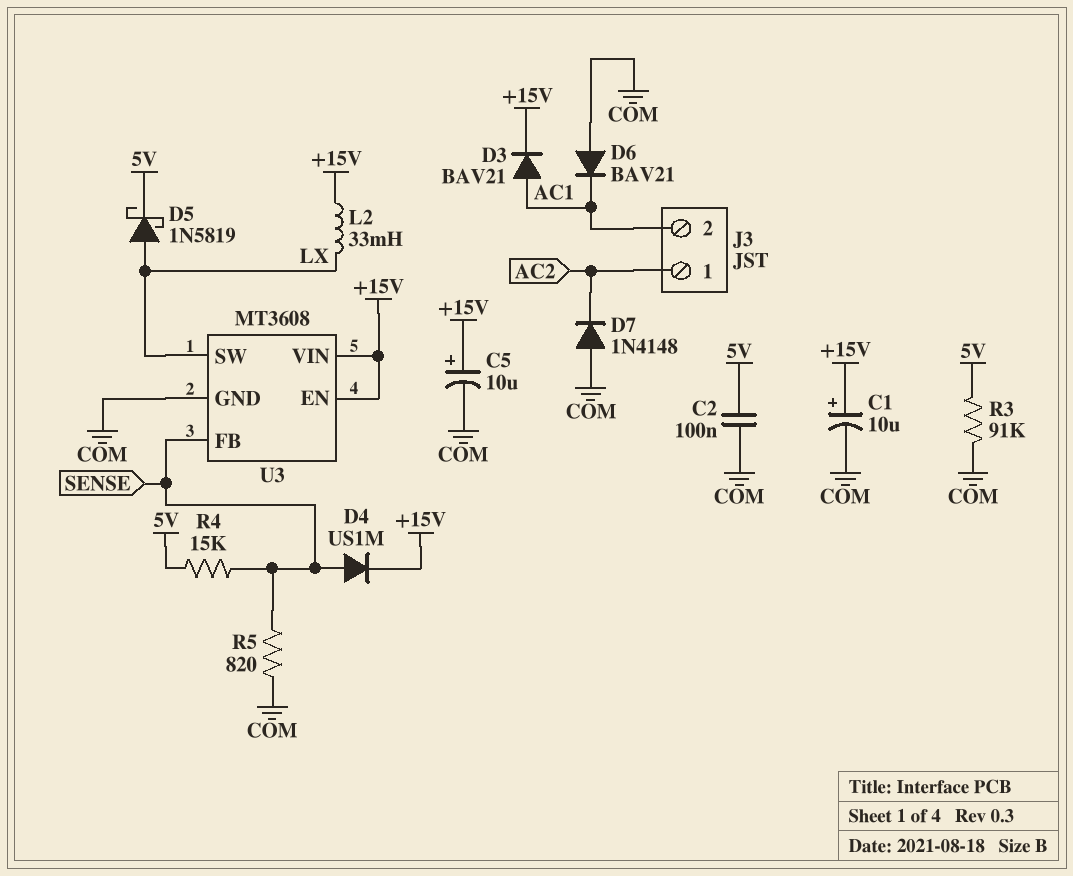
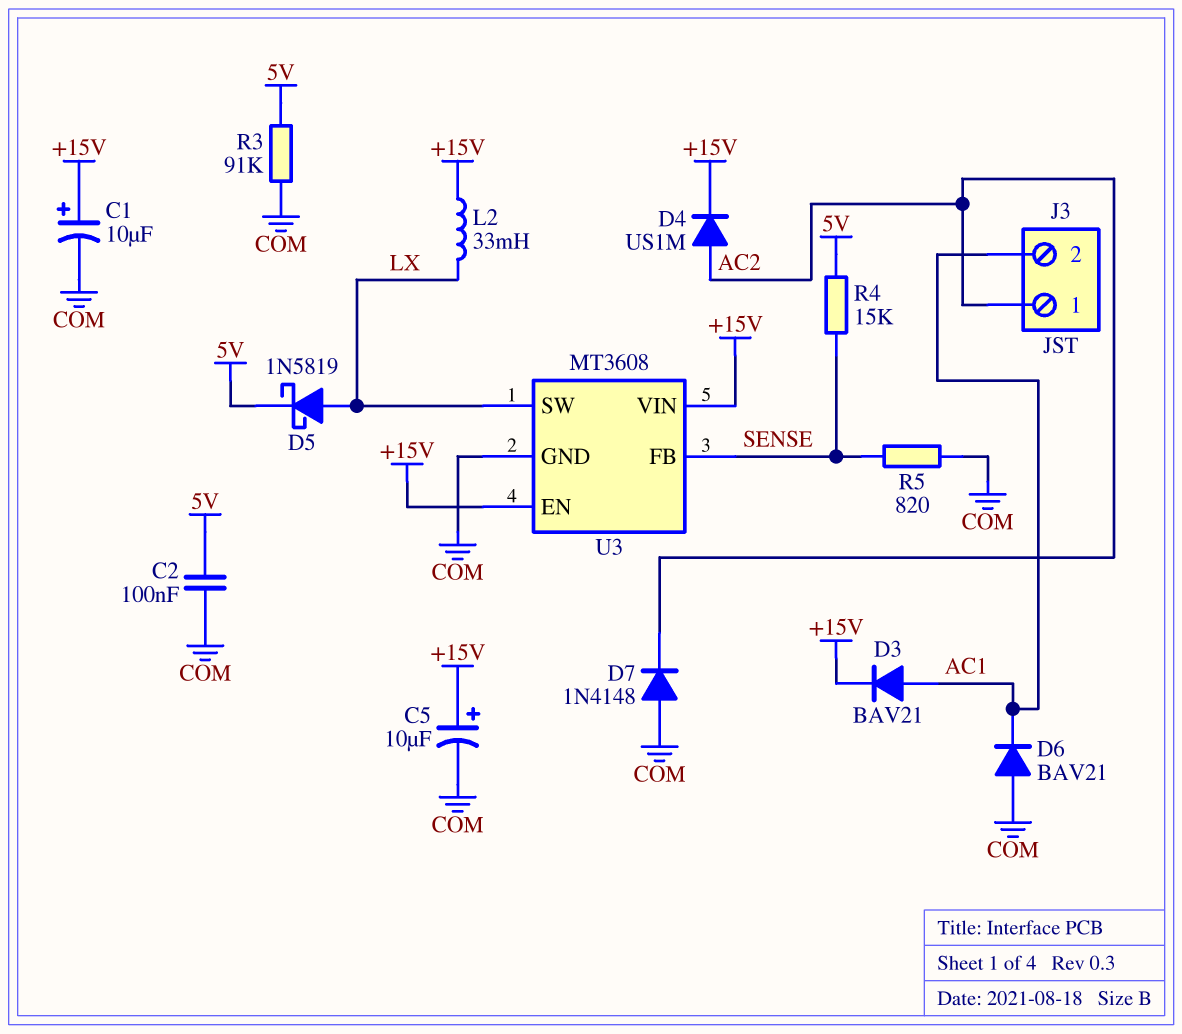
D4: diode US1M (A SENSE, K +15V) -> diode US1M (A AC2, K +15V)

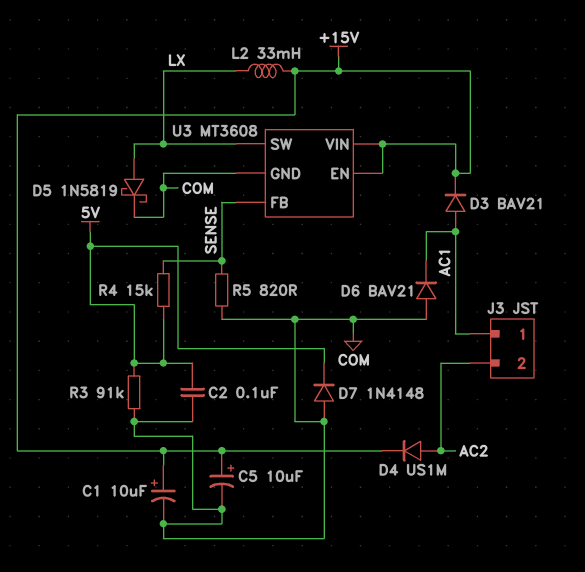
D5: schottky 1N5819 (A LX, K 5V) -> schottky 1N5819 (A LX, K COM)
D7: diode 1N4148 (A COM, K AC2) -> diode 1N4148 (A COM, K 5V)
J3 pin 1: AC2 -> AC1
J3 pin 2: AC1 -> AC2

